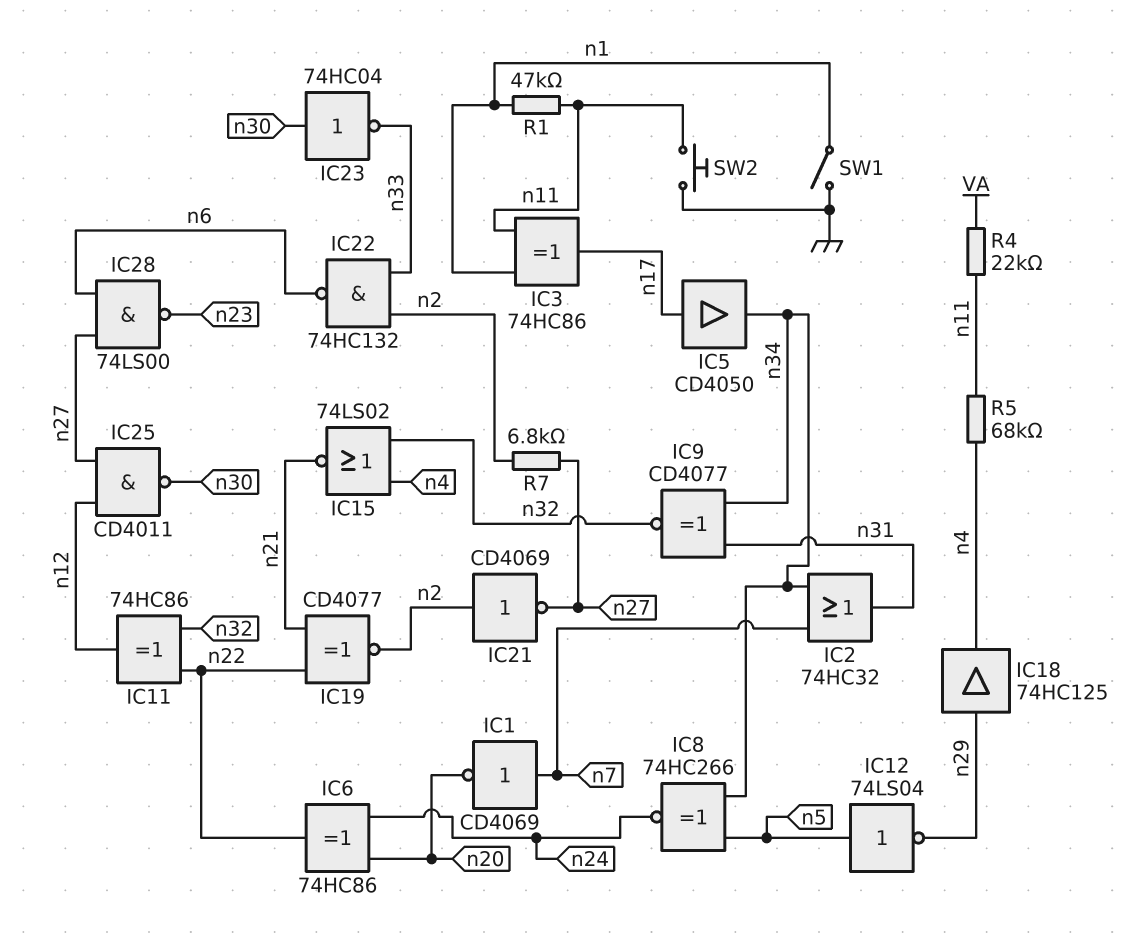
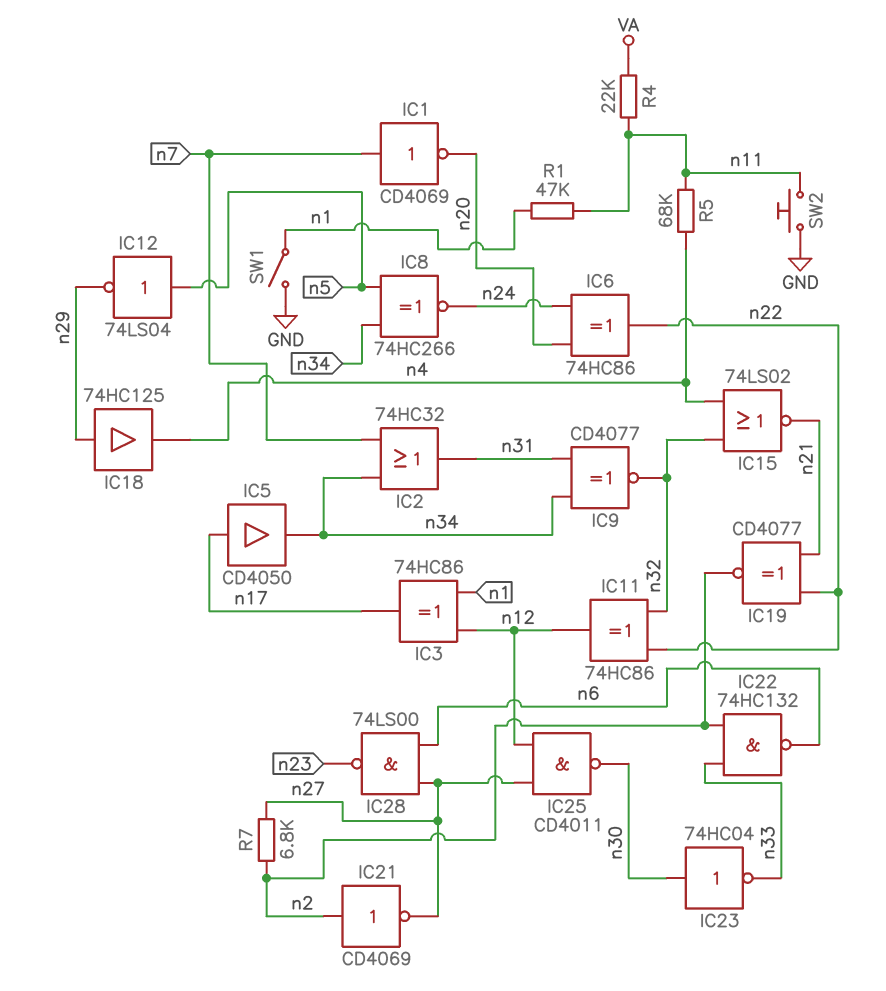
IC3: XOR 74HC86 (in n1, in n11, out n17) -> XOR 74HC86 (in n1, in n12, out n17)

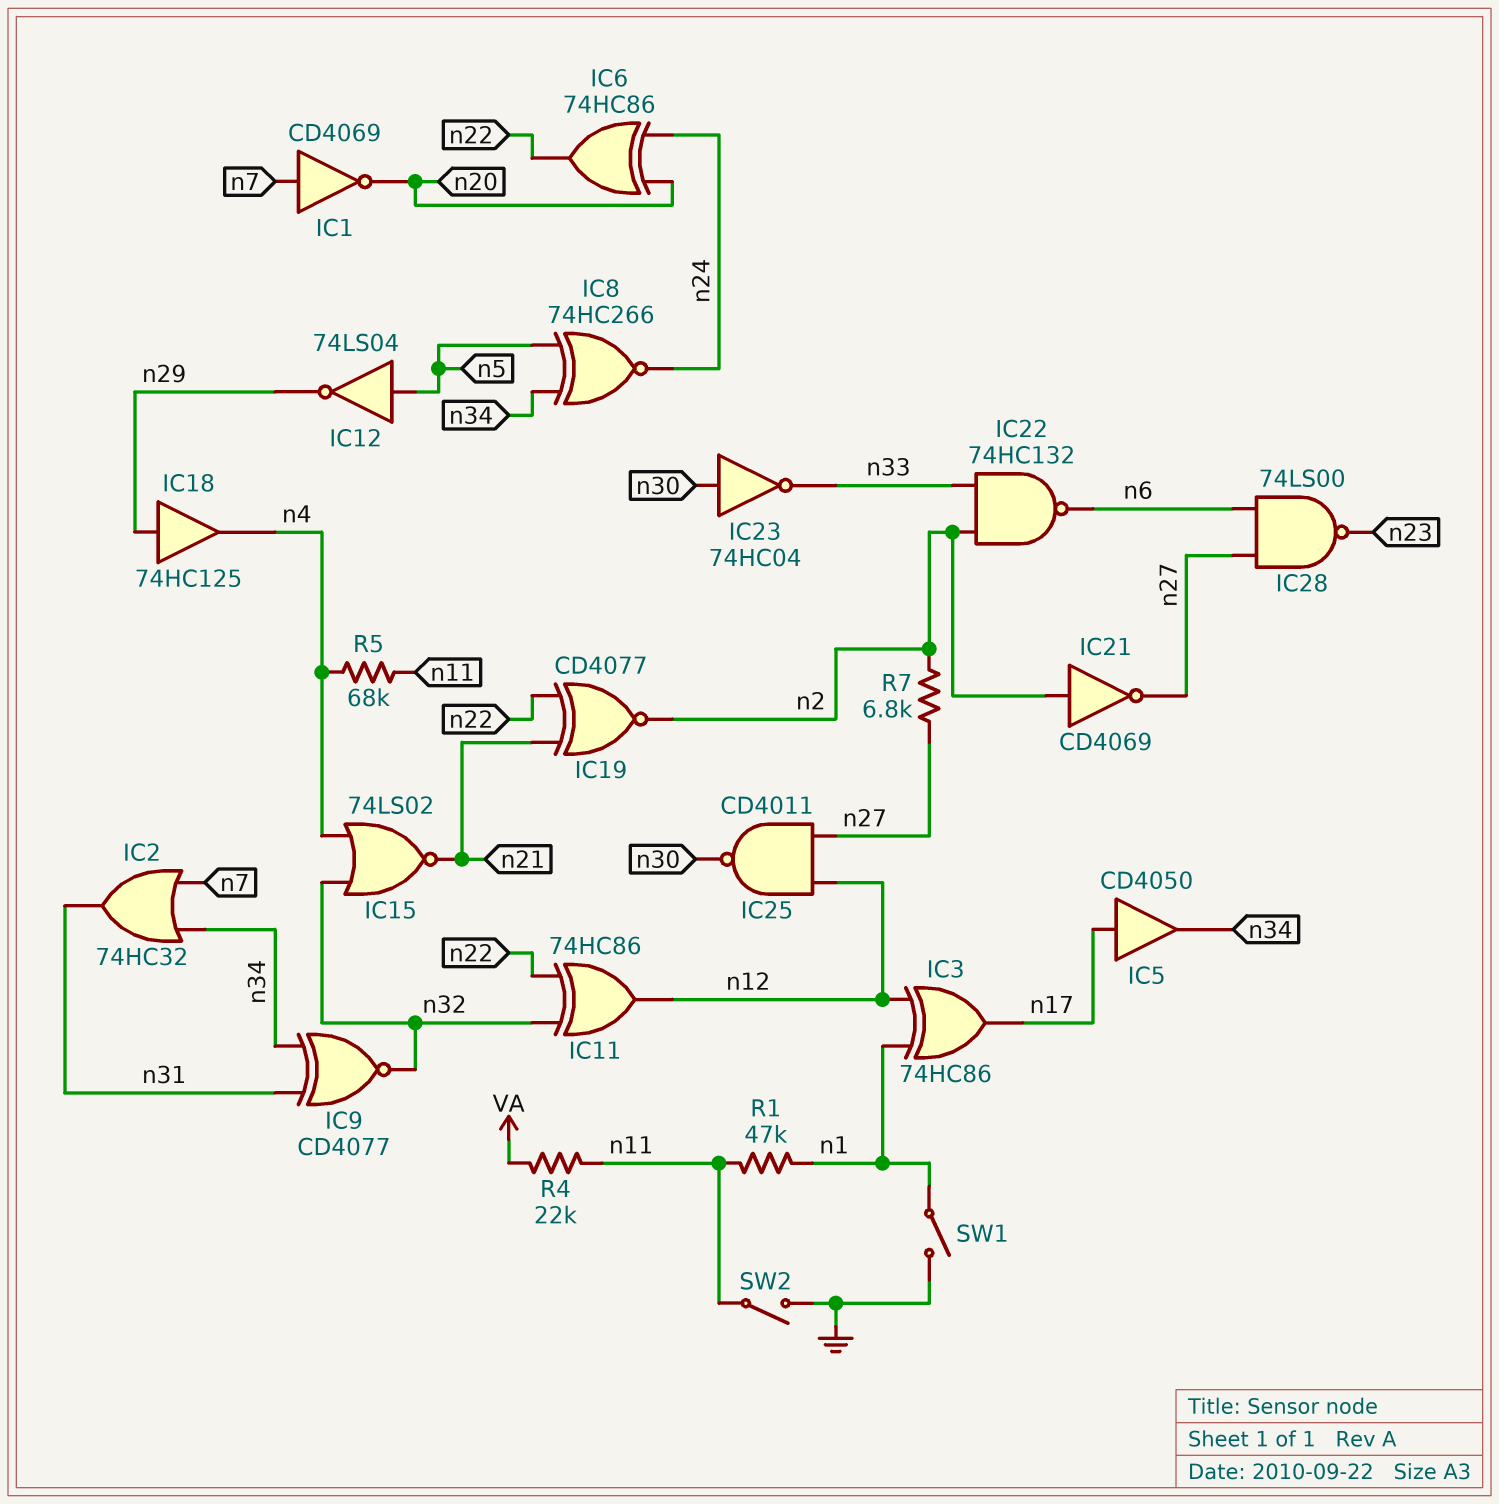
SW2: button (GND, n11) -> switch (GND, n11)

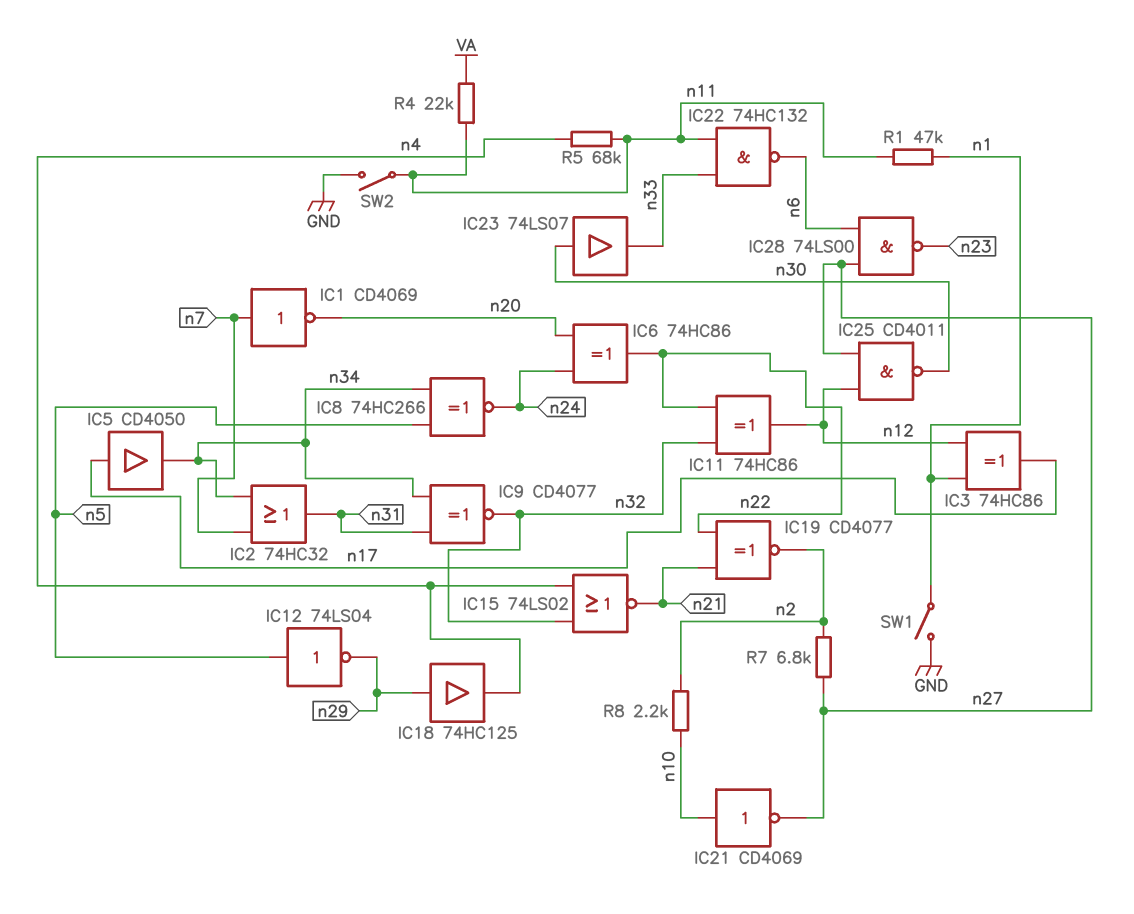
IC21: NOT CD4069 (in n2, out n27) -> NOT CD4069 (in n10, out n27)
IC22: NAND 74HC132 (in n2, in n33, out n6) -> NAND 74HC132 (in n11, in n33, out n6)
IC23: NOT 74HC04 (in n30, out n33) -> buffer 74LS07 (in n30, out n33)
R8: none -> 2.2k (n2, n10)

